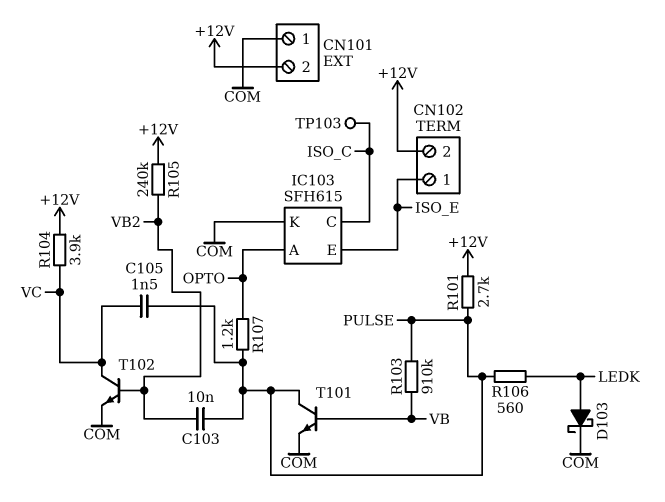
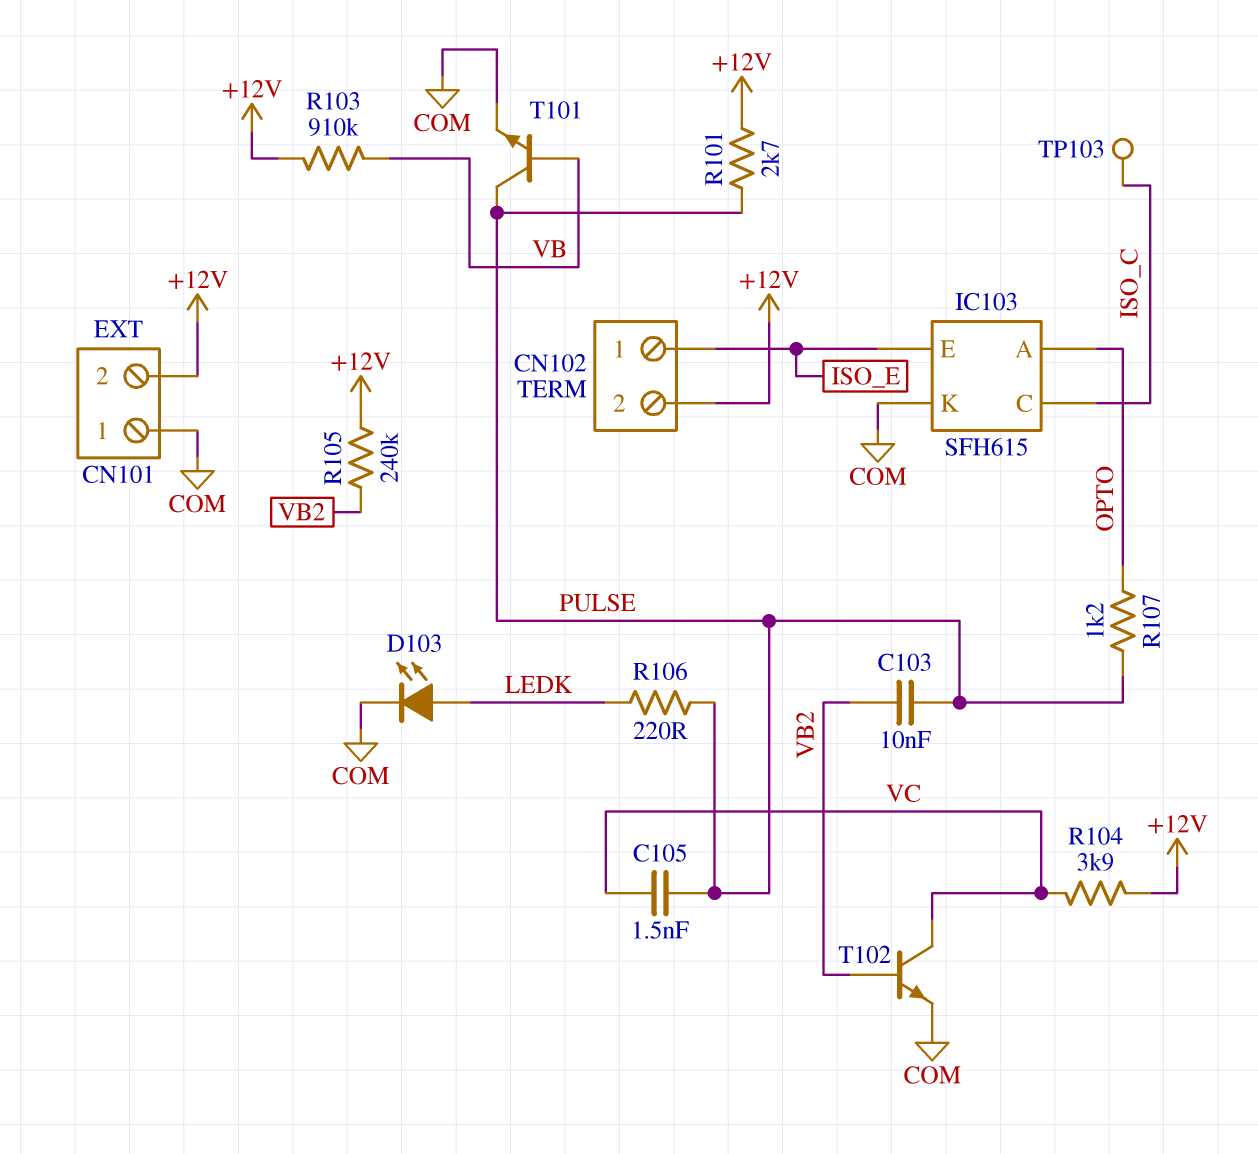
D103: schottky (A LEDK, K COM) -> LED (A LEDK, K COM)
R103: 910k (PULSE, VB) -> 910k (+12V, VB)
R106: 560 (LEDK, PULSE) -> 220 (LEDK, PULSE)

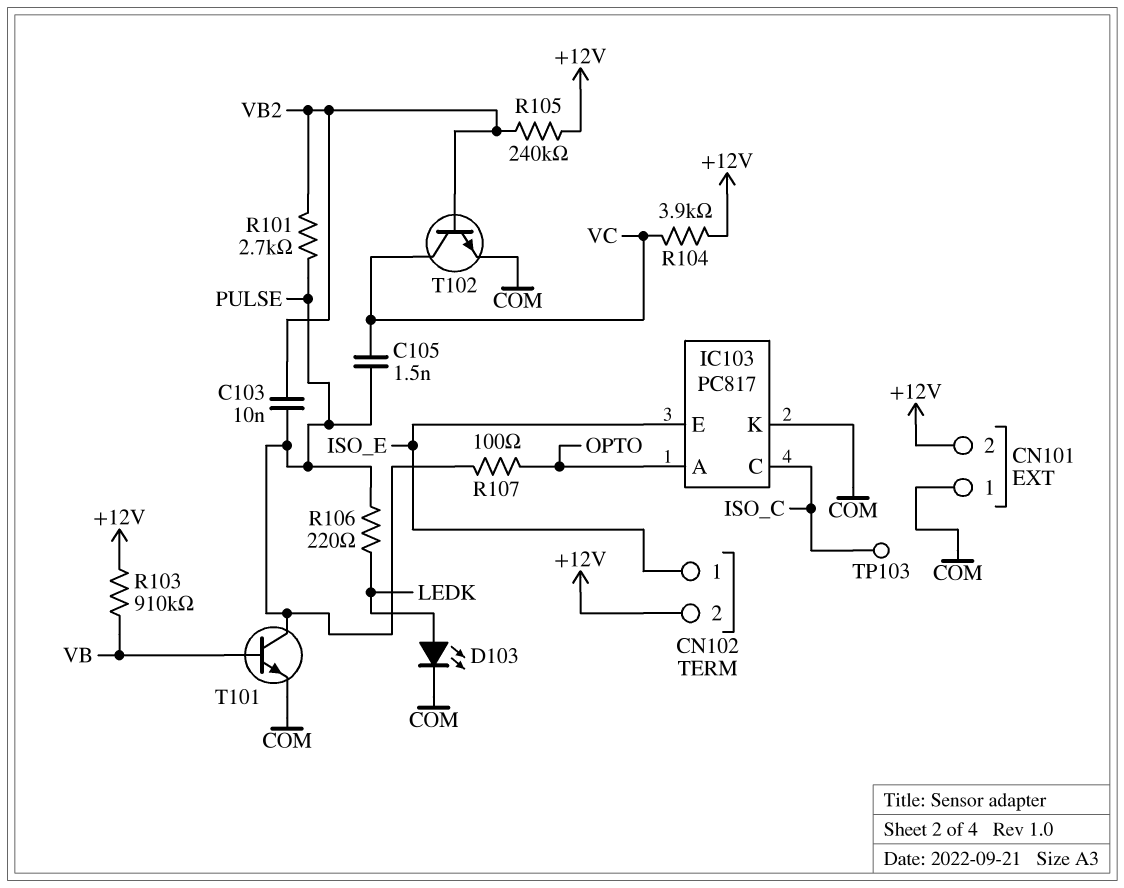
IC103: SFH615 -> PC817
R101: 2.7k (+12V, PULSE) -> 2.7k (PULSE, VB2)
R107: 1.2k (OPTO, PULSE) -> 100 (OPTO, PULSE)

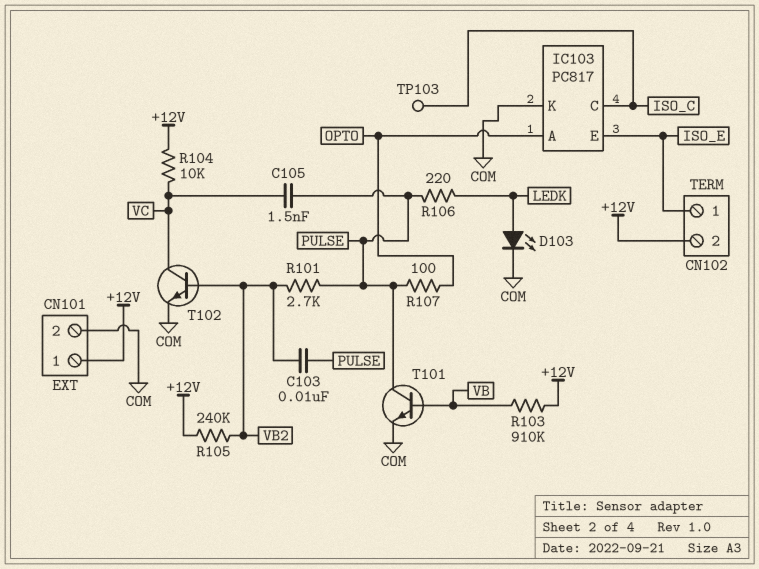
CN101 pin 1: COM -> +12V
CN101 pin 2: +12V -> COM
R104: 3.9k (+12V, VC) -> 10k (+12V, VC)

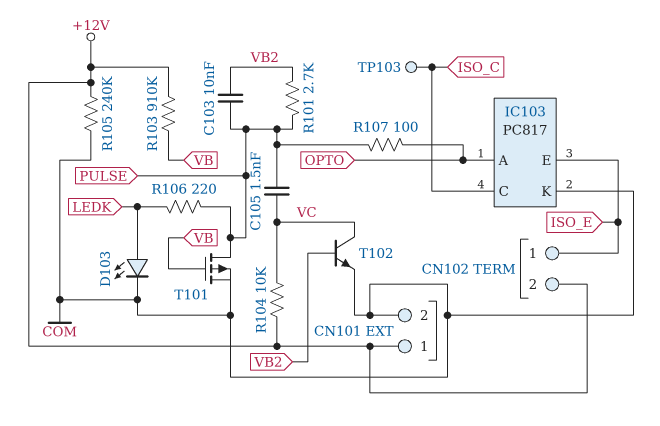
R105: 240k (+12V, VB2) -> 240k (+12V, COM)
T101: NPN (B VB, C PULSE, E COM) -> PMOS (G VB, D PULSE, S COM)

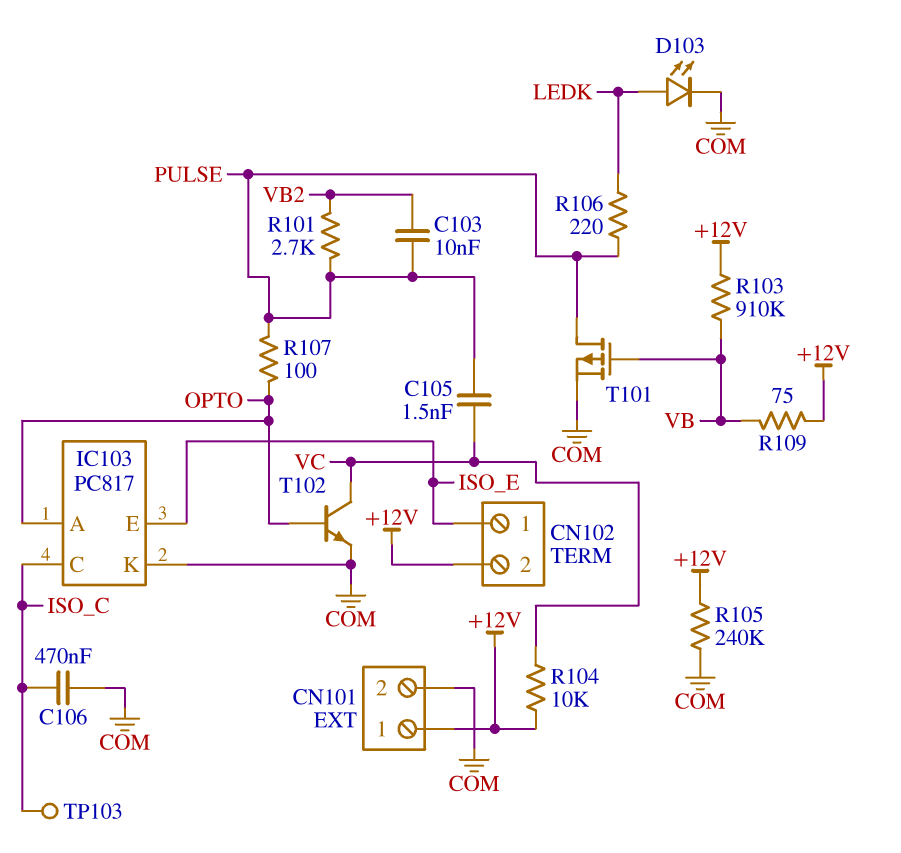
C106: none -> 470nF (COM, ISO_C)
R109: none -> 75 (+12V, VB)
T102: NPN (B VB2, C VC, E COM) -> NPN (B OPTO, C VC, E COM)

